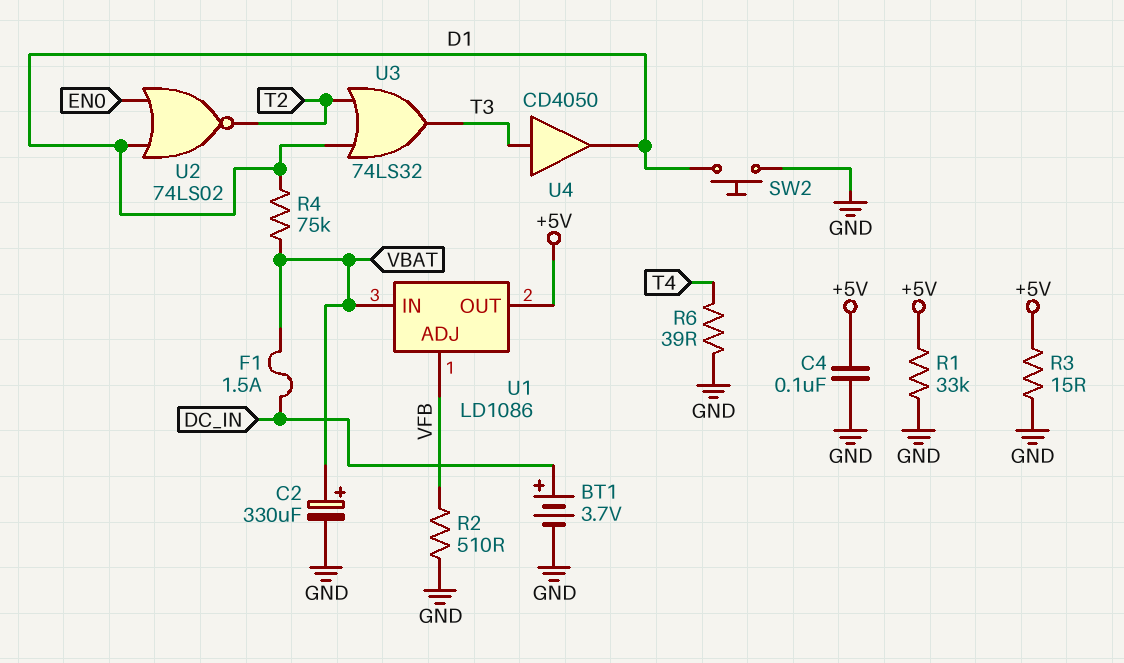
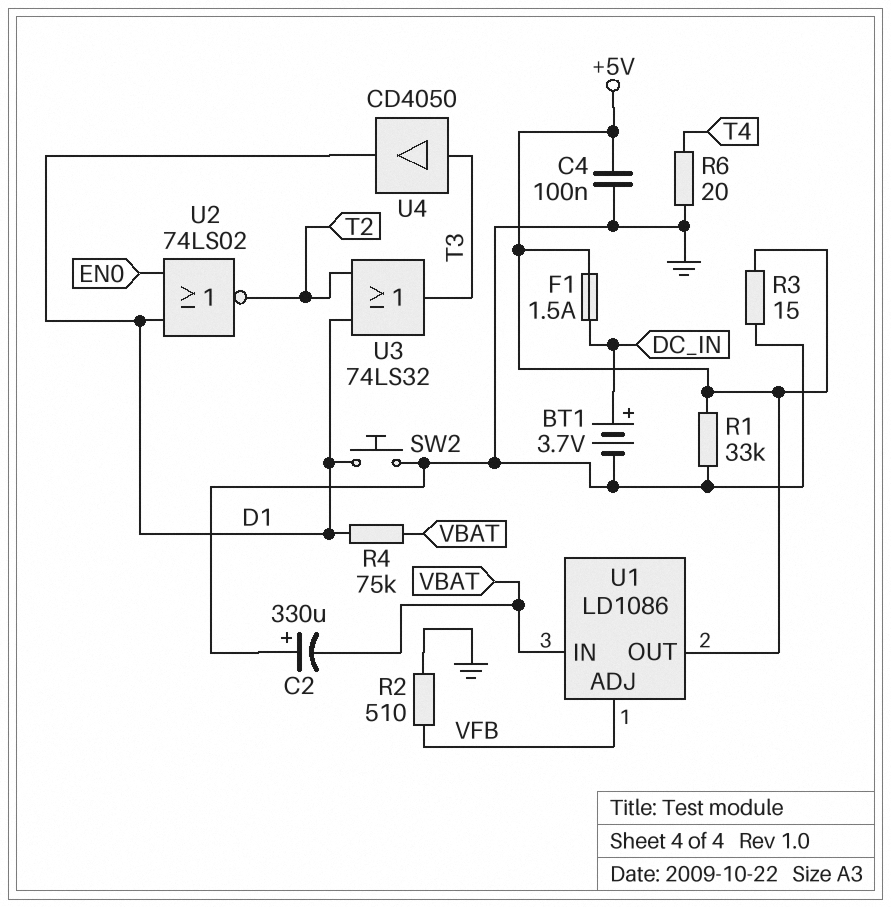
C2: 330uF (plus VBAT, minus GND) -> 330uF (plus GND, minus VBAT)
F1: 1.5A (DC_IN, VBAT) -> 1.5A (+5V, DC_IN)
R6: 39 (GND, T4) -> 20 (GND, T4)

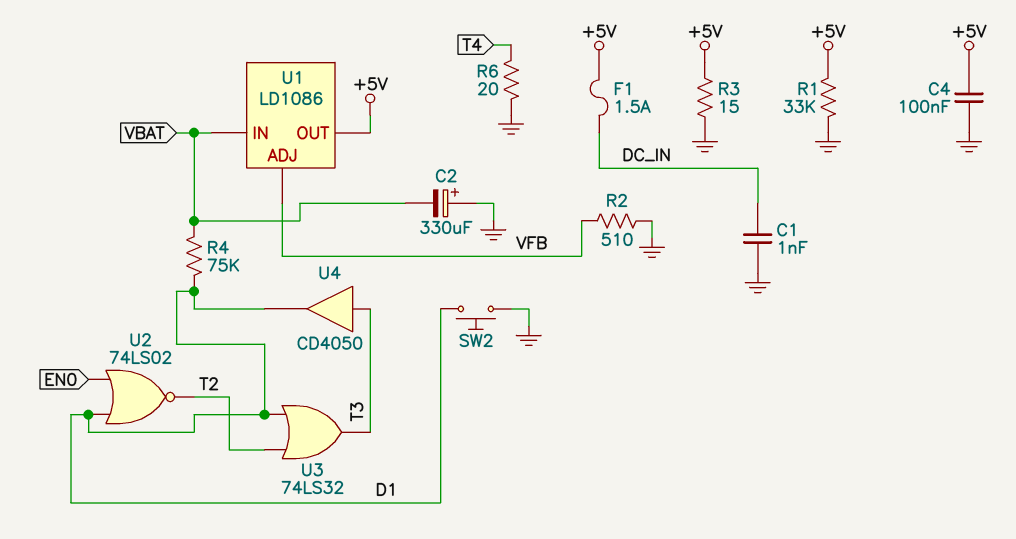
BT1: 3.7V (plus DC_IN, minus GND) -> none
C1: none -> 1nF (DC_IN, GND)

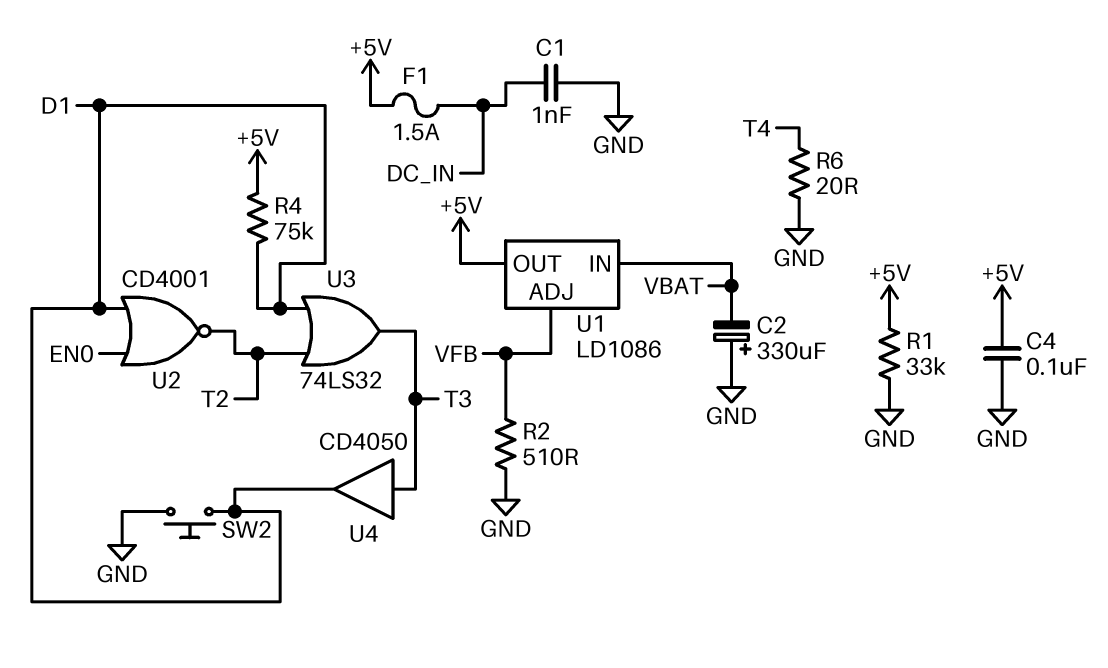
R3: 15 (+5V, GND) -> none
R4: 75k (D1, VBAT) -> 75k (+5V, D1)
U2: NOR 74LS02 (in D1, in EN0, out T2) -> NOR CD4001 (in D1, in EN0, out T2)

